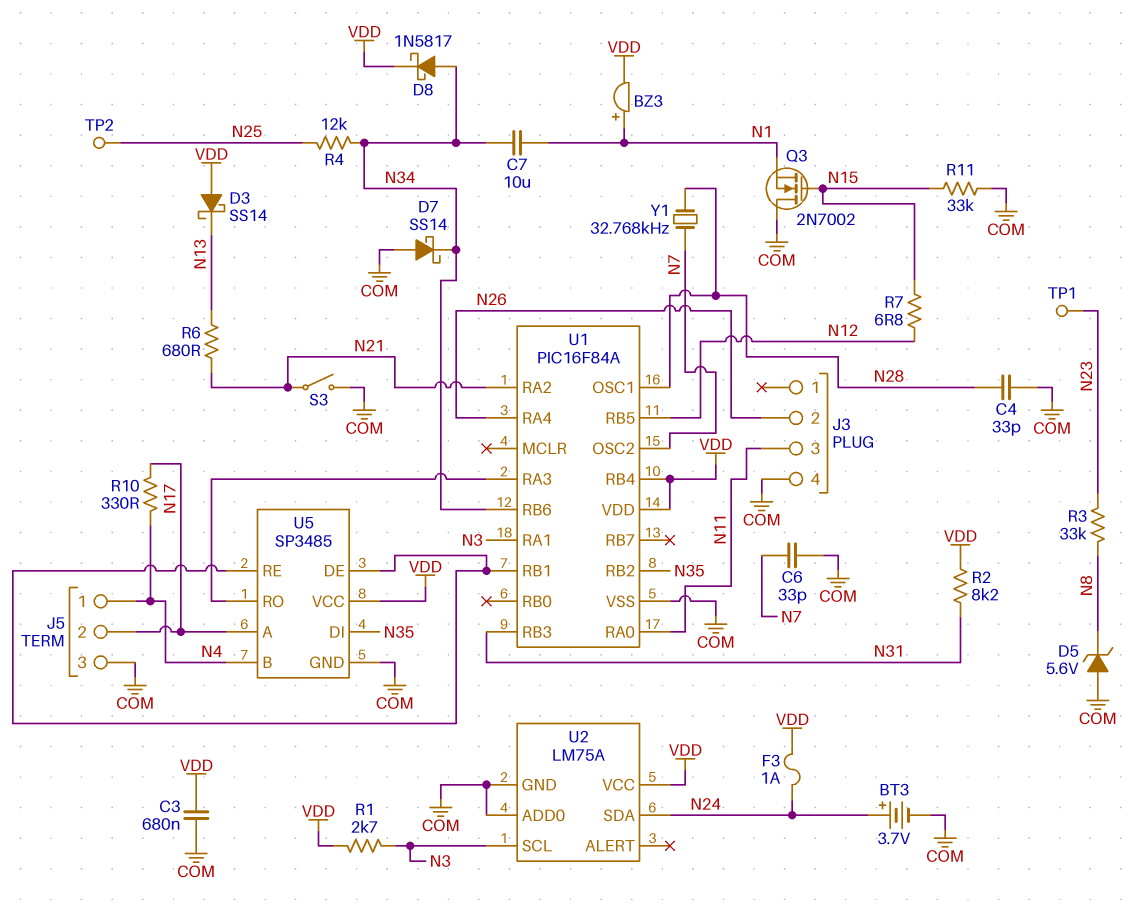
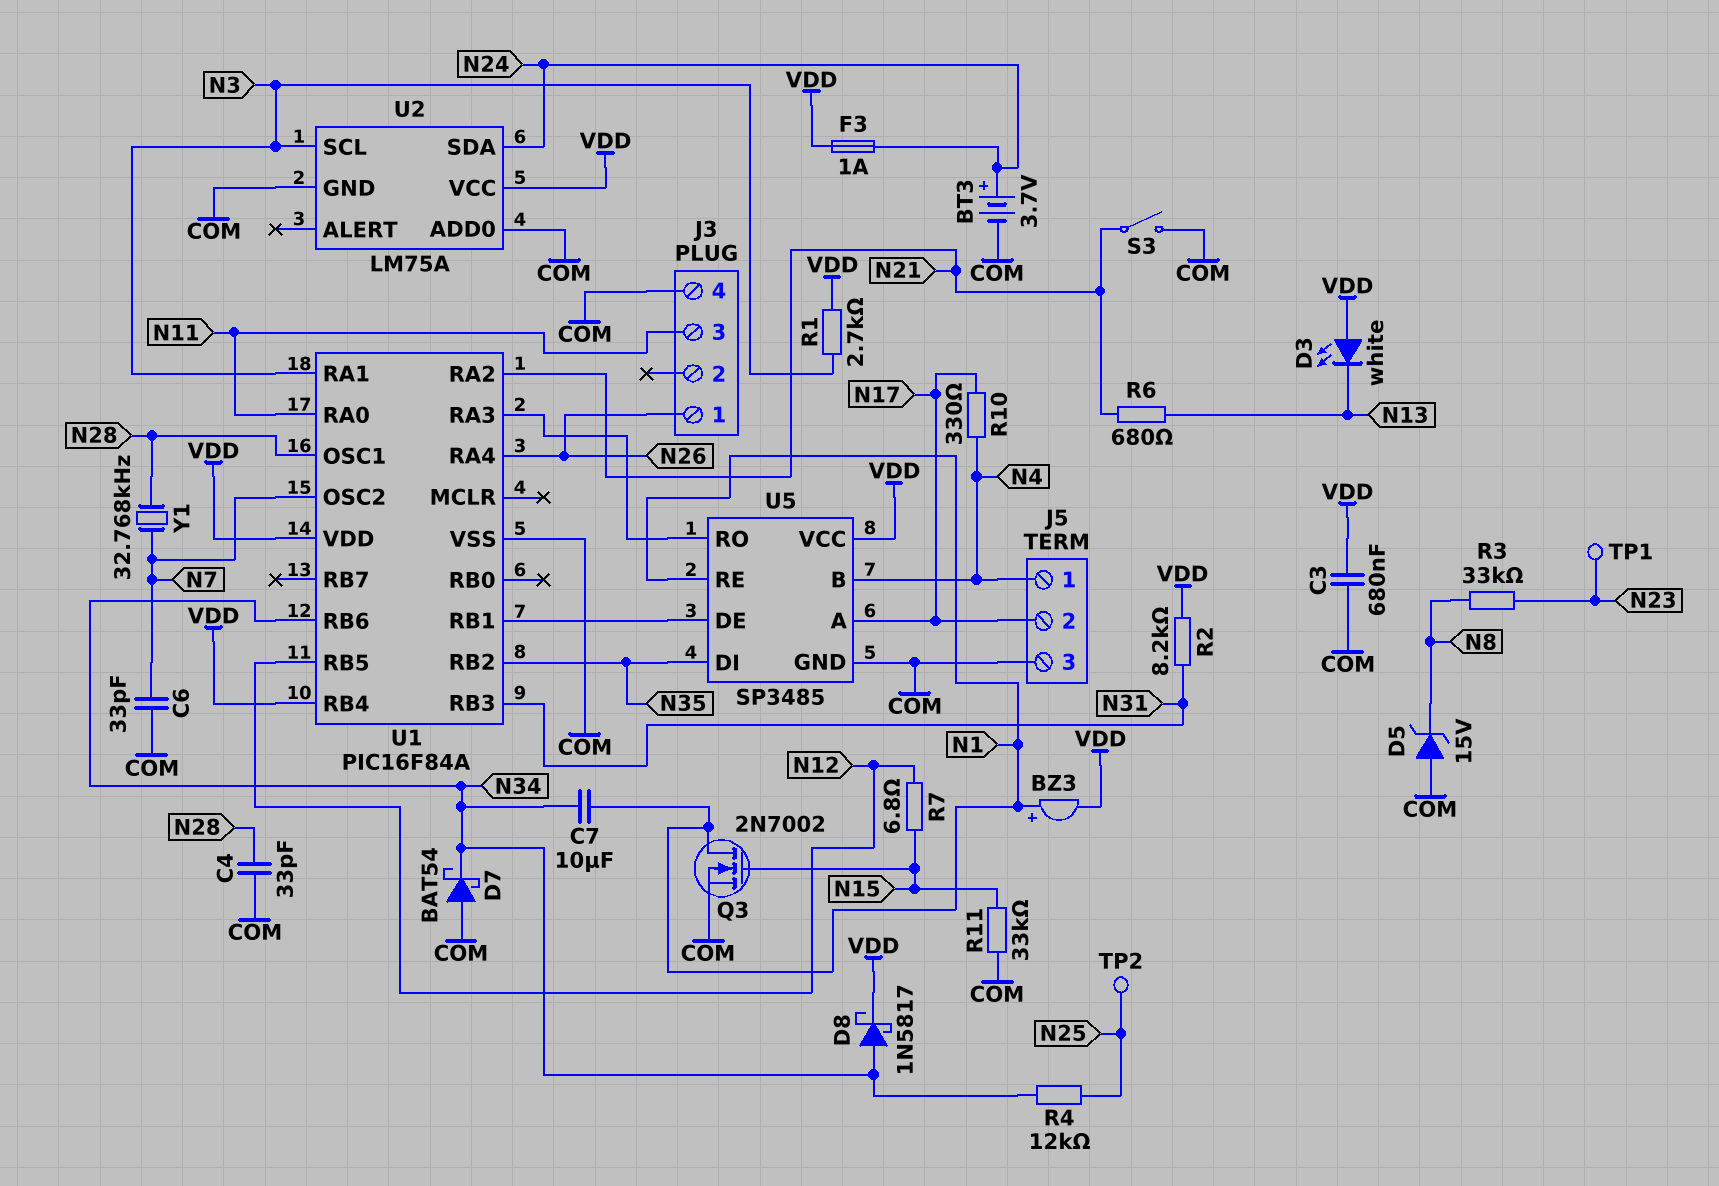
D3: schottky SS14 (A VDD, K N13) -> LED white (A VDD, K N13)
D5: zener 5.6V (A COM, K N8) -> zener 15V (A COM, K N8)
D7: schottky SS14 (A COM, K N34) -> schottky BAT54 (A COM, K N34)
J3 pin 1: none -> N26
J3 pin 2: N26 -> none
Q3: NMOS 2N7002 (G N15, D COM, S N1) -> NMOS 2N7002 (G N15, D N1, S COM)
U5 pin RE: U1/RB1 -> N1

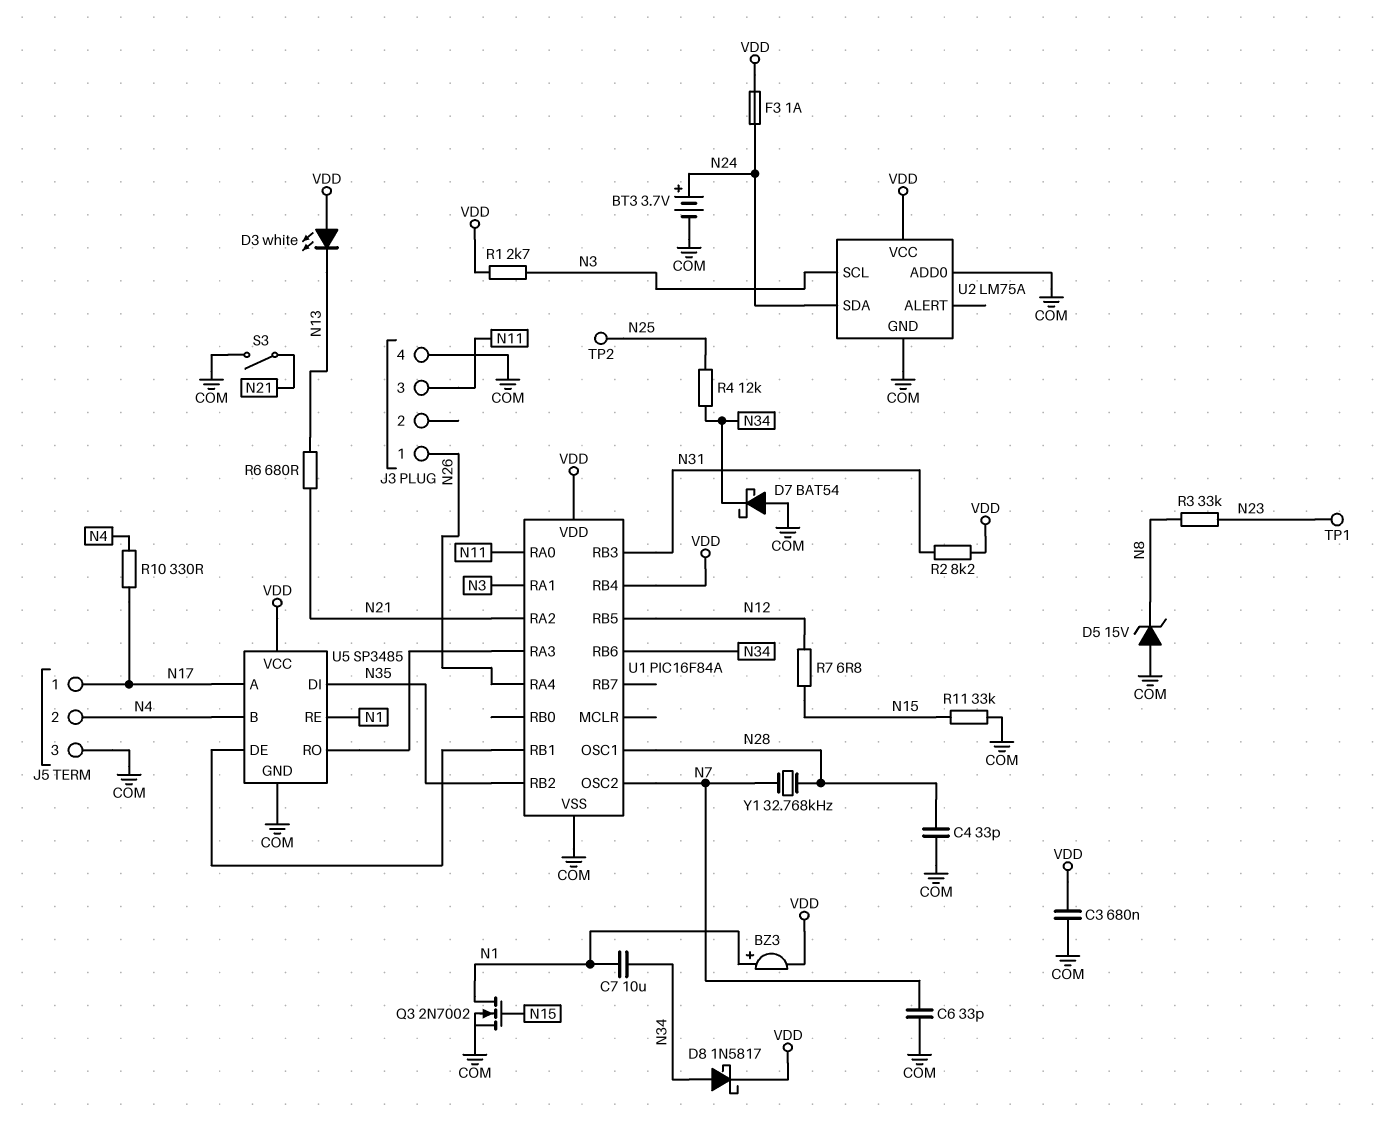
J5 pin 1: N4 -> N17
J5 pin 2: N17 -> N4

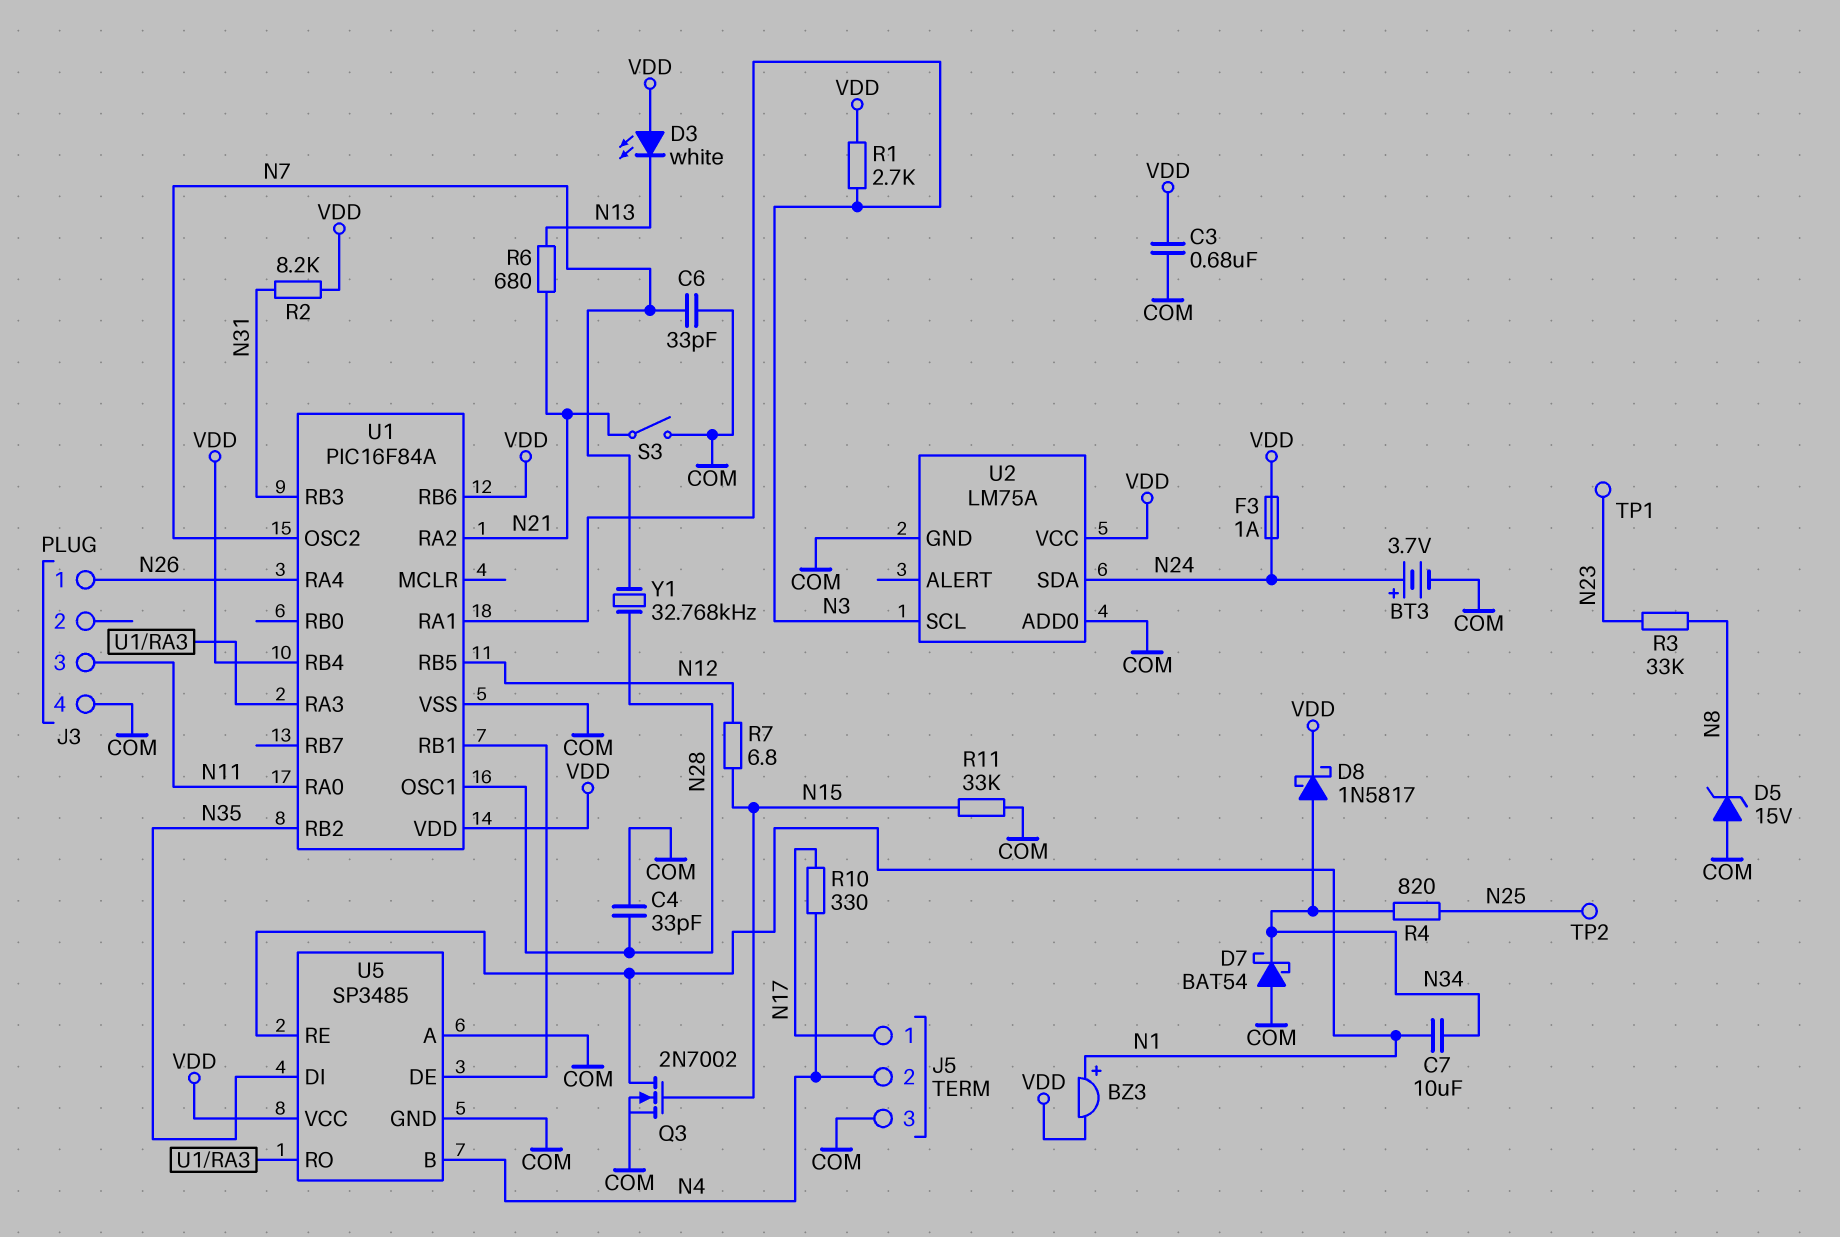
R4: 12k (N25, N34) -> 820 (N25, N34)
U1 pin RB6: N34 -> VDD
U5 pin A: N17 -> COM

